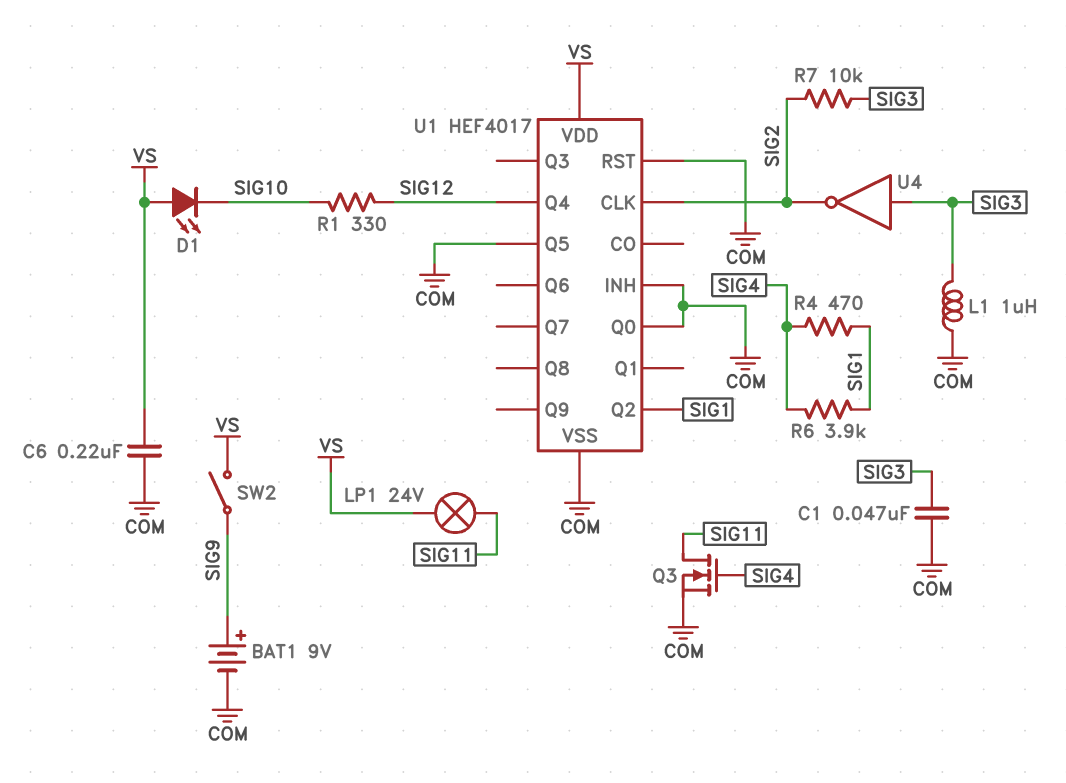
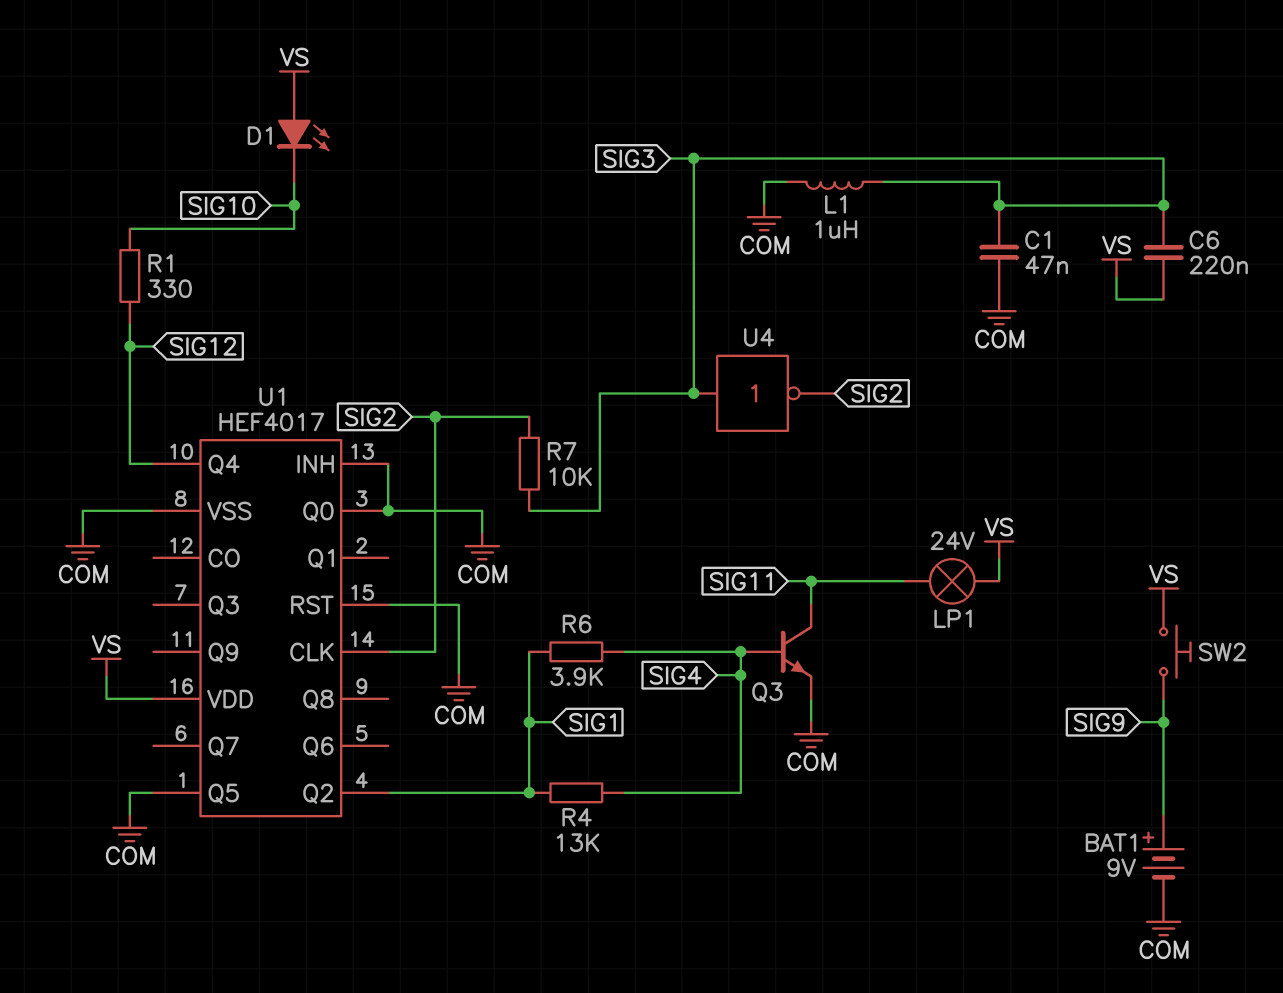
C6: 220nF (COM, VS) -> 220nF (SIG3, VS)
Q3: NMOS (G SIG4, D SIG11, S COM) -> NPN (B SIG4, C SIG11, E COM)
R4: 470 (SIG1, SIG4) -> 13k (SIG1, SIG4)
SW2: switch (SIG9, VS) -> button (SIG9, VS)

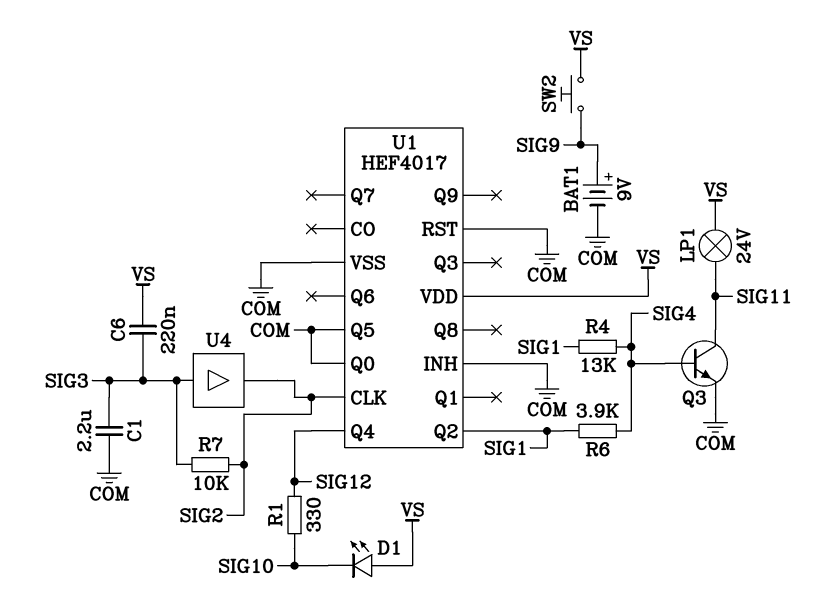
C1: 47nF (COM, SIG3) -> 2.2uF (COM, SIG3)
L1: 1uH (COM, SIG3) -> none
U4: NOT (in SIG3, out SIG2) -> buffer (in SIG3, out SIG2)

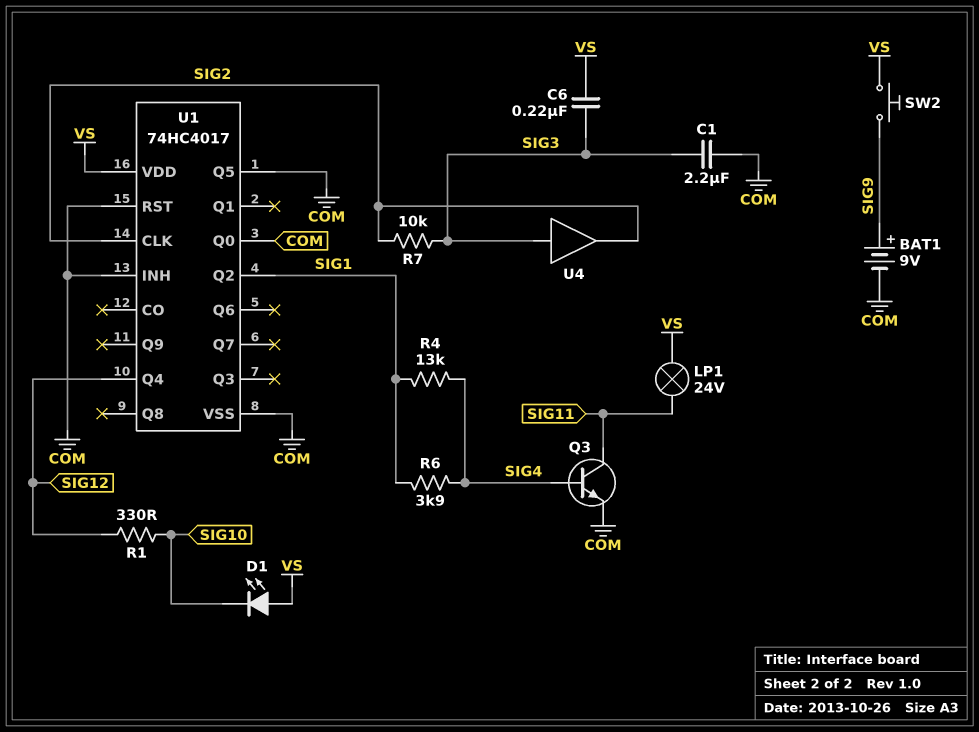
U1: HEF4017 -> 74HC4017

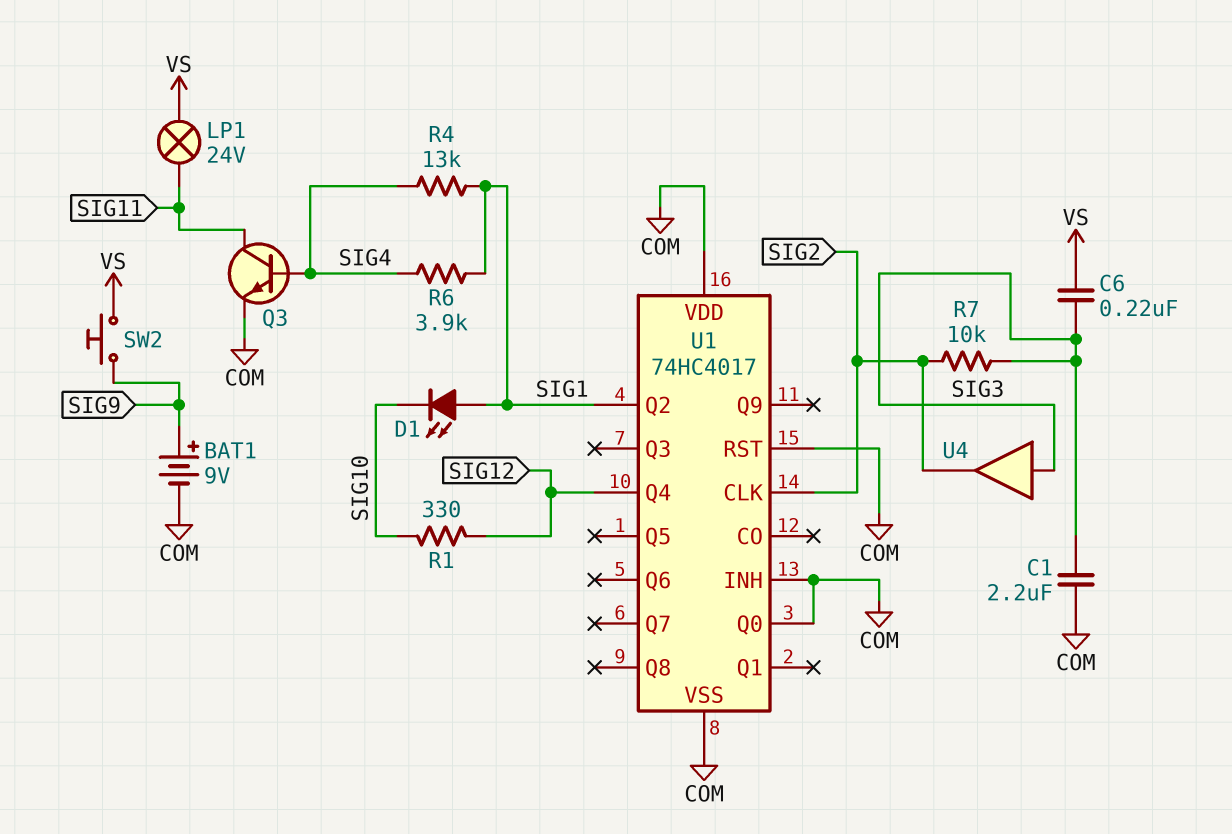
D1: LED (A VS, K SIG10) -> LED (A SIG1, K SIG10)
U1 pin Q5: COM -> none
U1 pin VDD: VS -> COM

